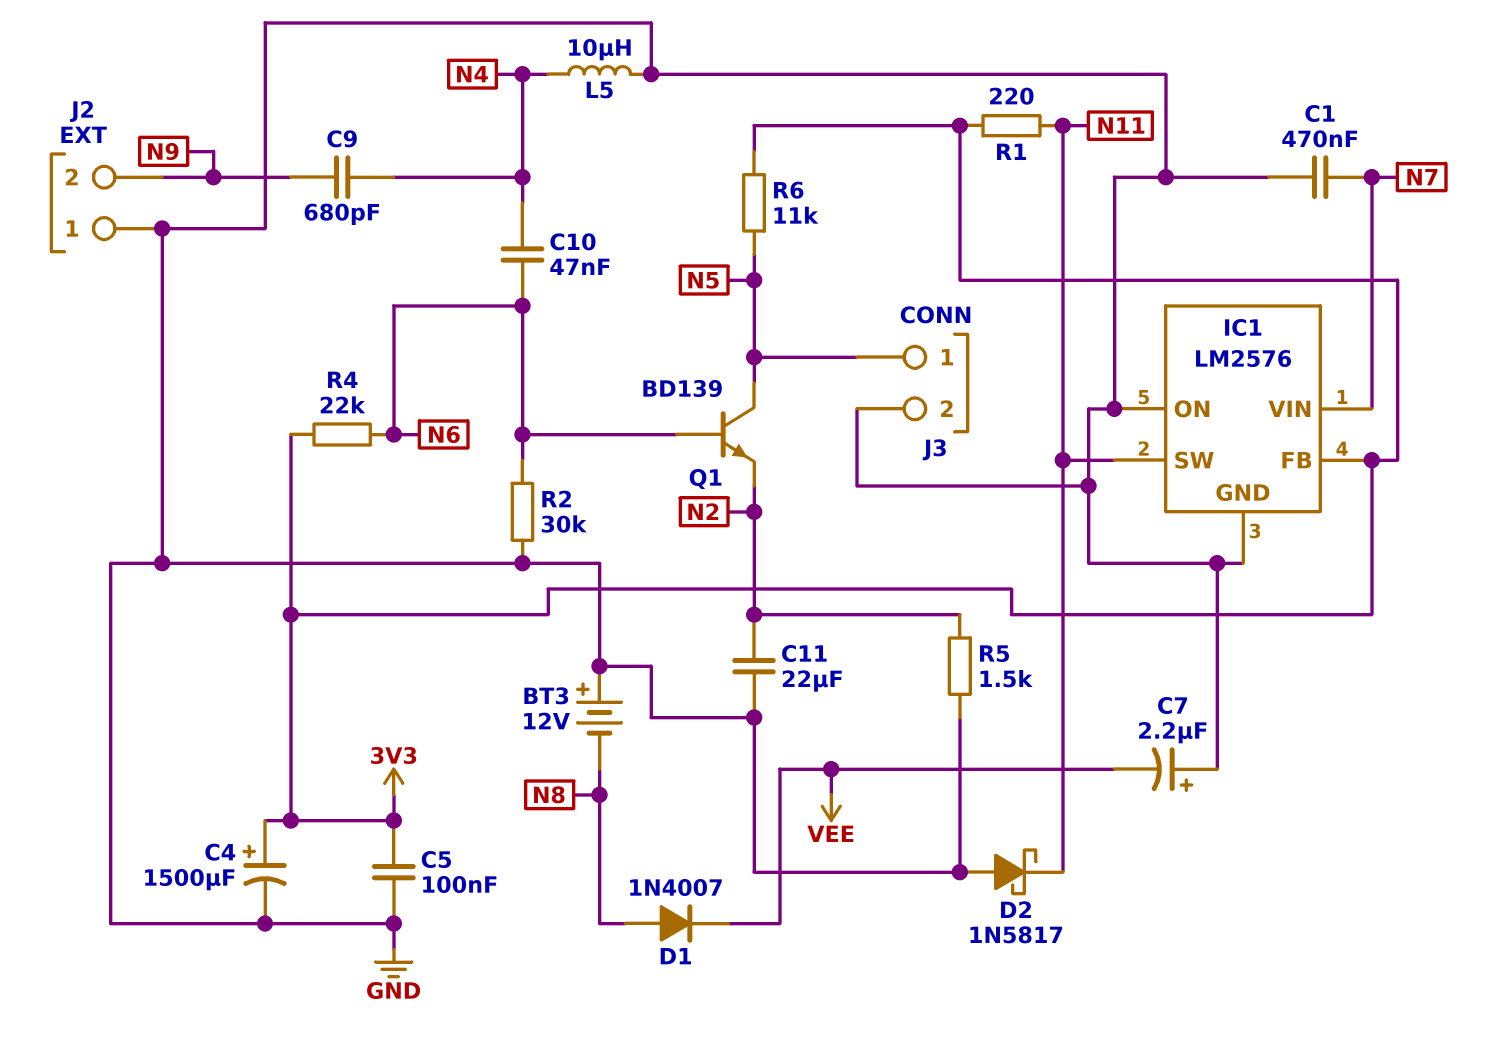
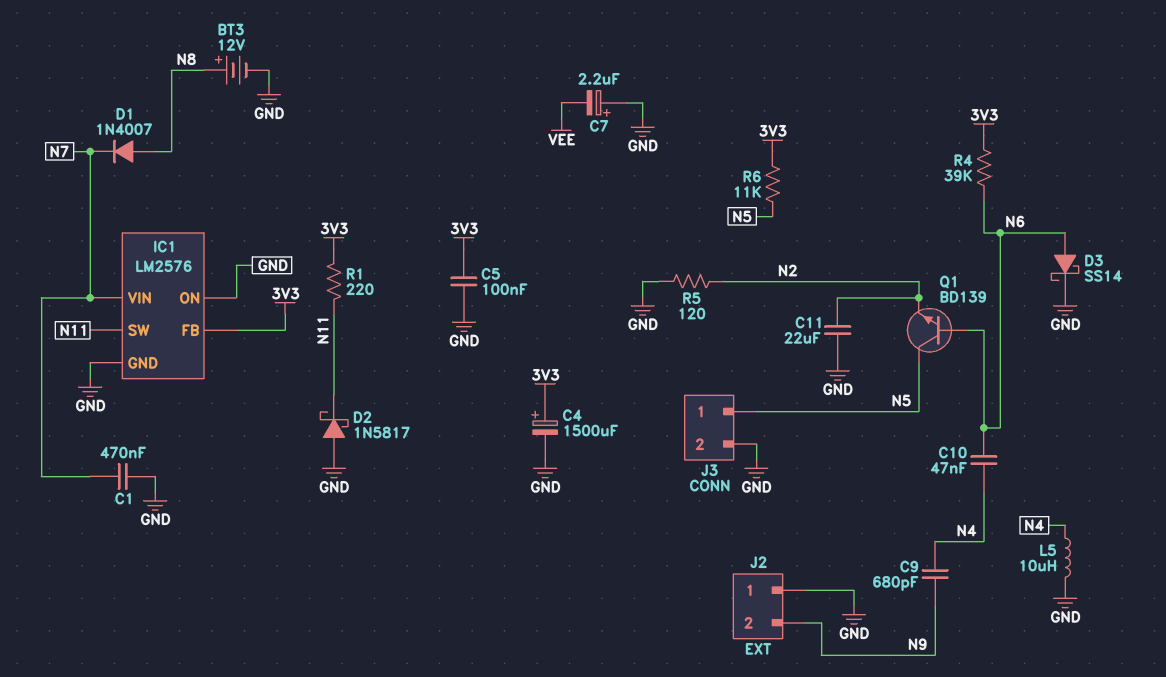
BT3: 12V (plus GND, minus N8) -> 12V (plus N8, minus GND)
D1: diode 1N4007 (A N8, K VEE) -> diode 1N4007 (A N8, K N7)
D3: none -> schottky SS14 (A N6, K GND)
R2: 30k (GND, N6) -> none
R4: 22k (3V3, N6) -> 39k (3V3, N6)
R5: 1.5k (GND, N2) -> 120 (GND, N2)

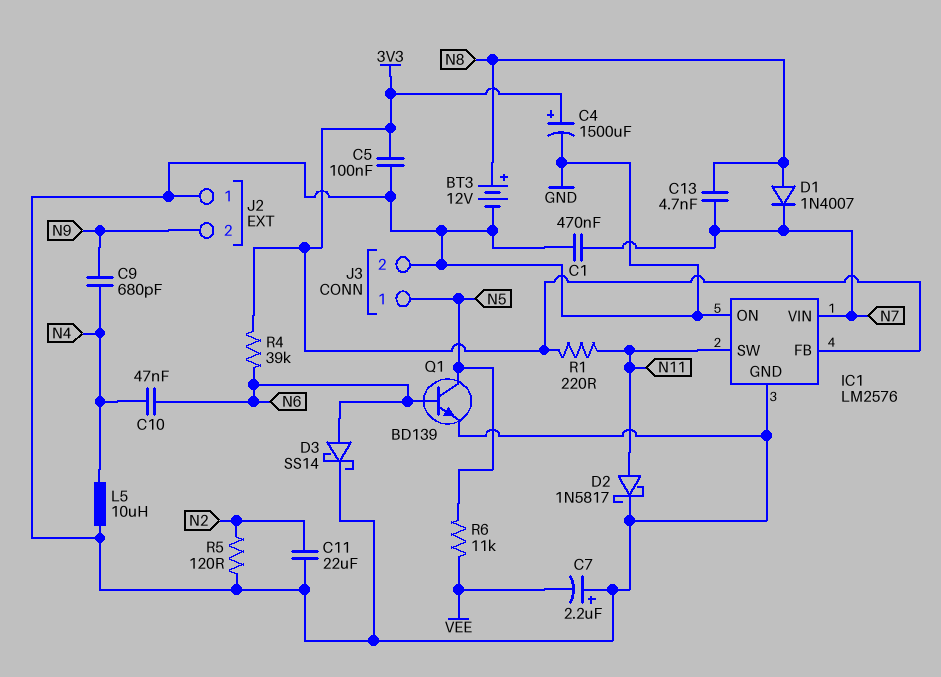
C13: none -> 4.7nF (N7, N8)
D2: schottky 1N5817 (A GND, K N11) -> schottky 1N5817 (A N11, K GND)
Q1: NPN BD139 (B N6, C N5, E N2) -> NPN BD139 (B N6, C N5, E GND)
R6: 11k (3V3, N5) -> 11k (N5, VEE)

